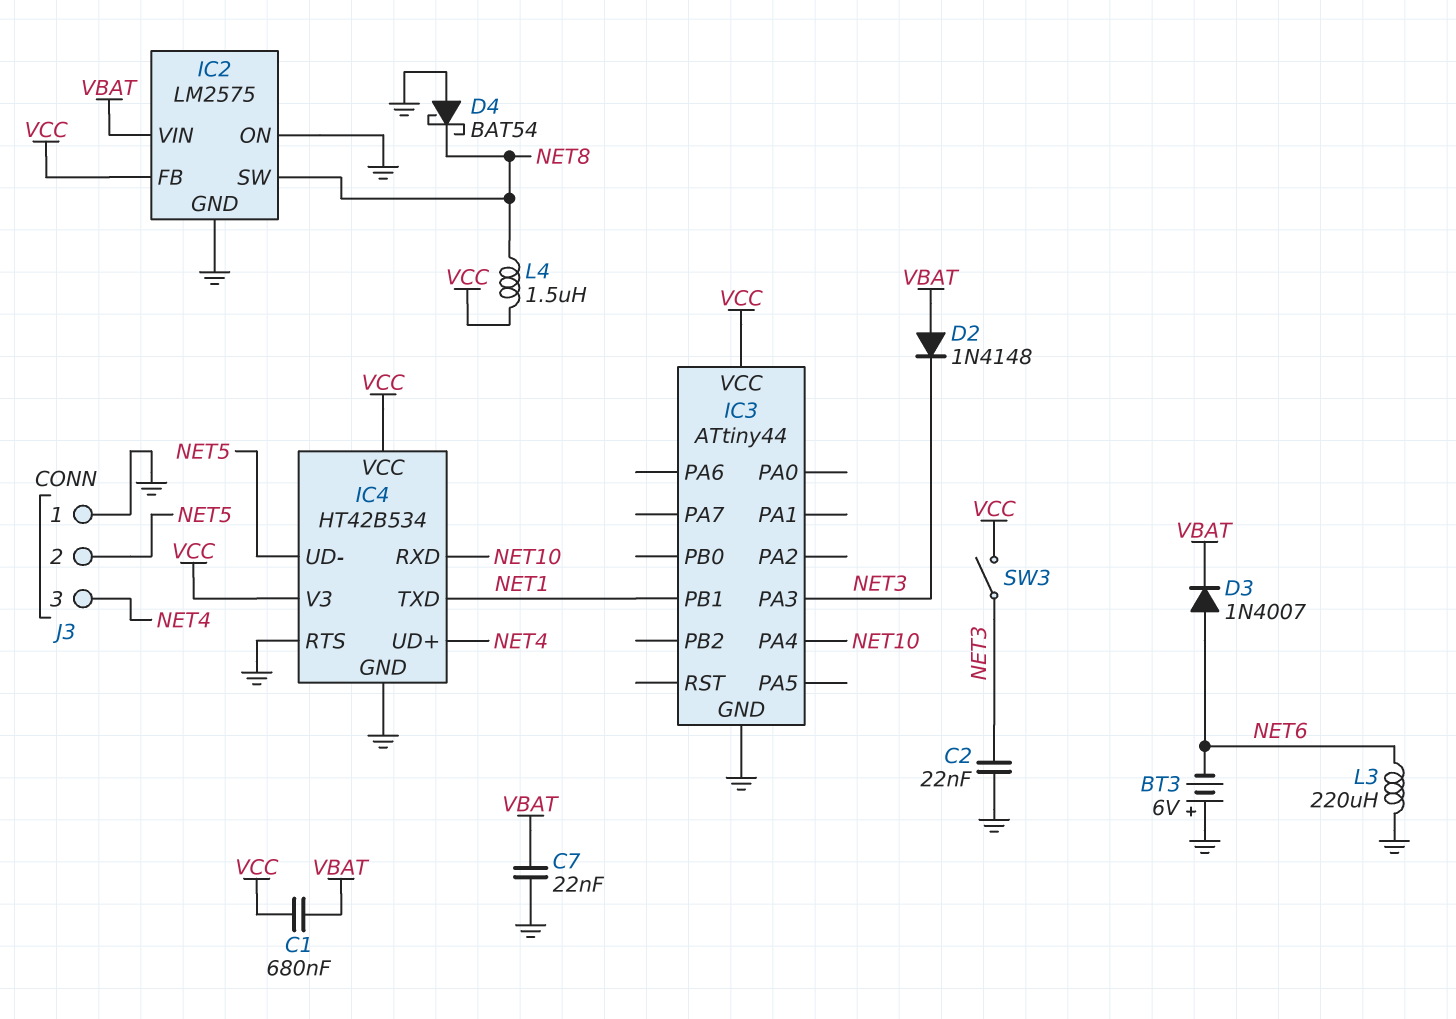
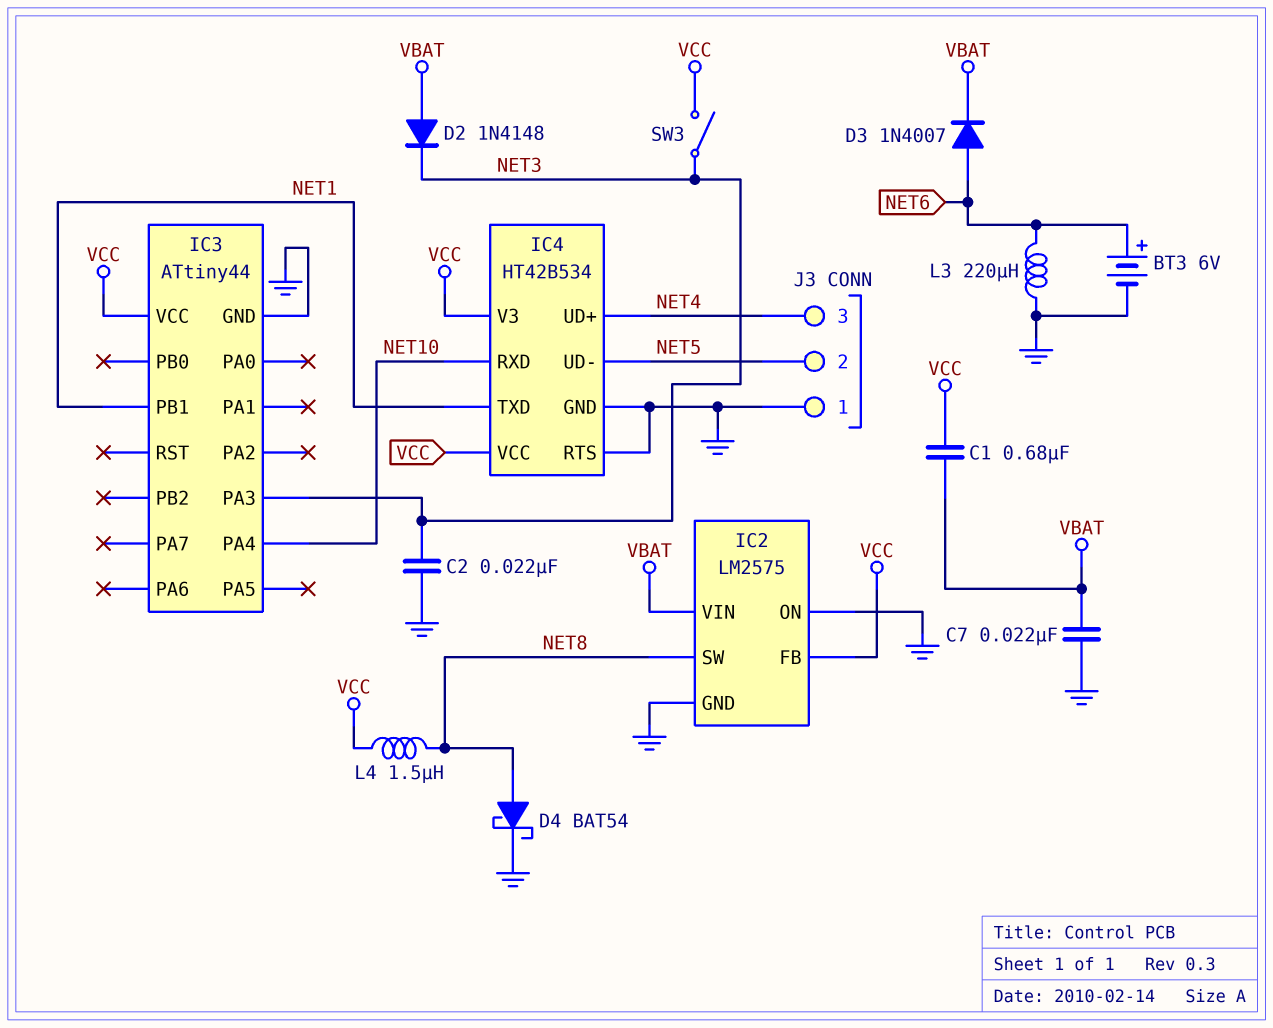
BT3: 6V (plus GND, minus NET6) -> 6V (plus NET6, minus GND)
D4: schottky BAT54 (A GND, K NET8) -> schottky BAT54 (A NET8, K GND)

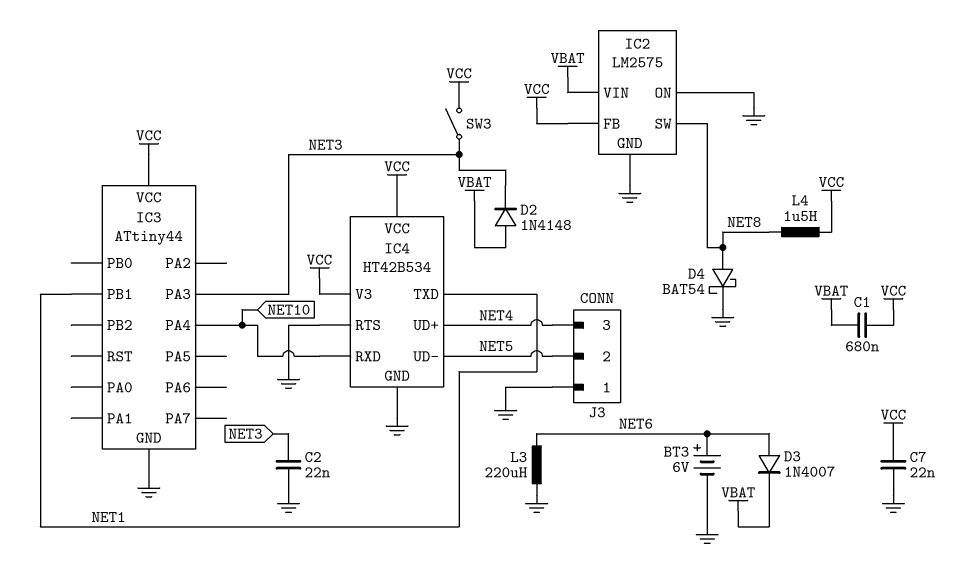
C7: 22nF (GND, VBAT) -> 22nF (GND, VCC)

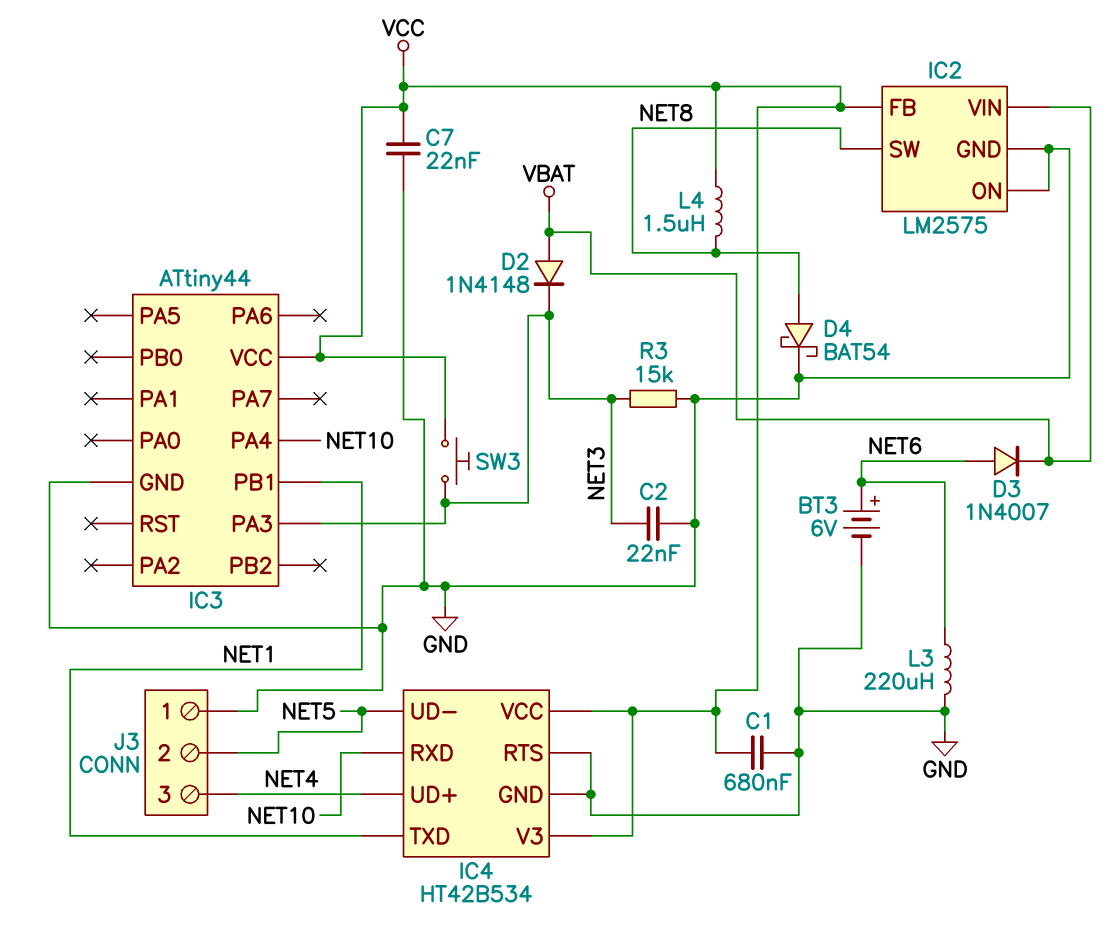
C1: 680nF (VBAT, VCC) -> 680nF (GND, VCC)
R3: none -> 15k (GND, NET3)
SW3: switch (NET3, VCC) -> button (NET3, VCC)

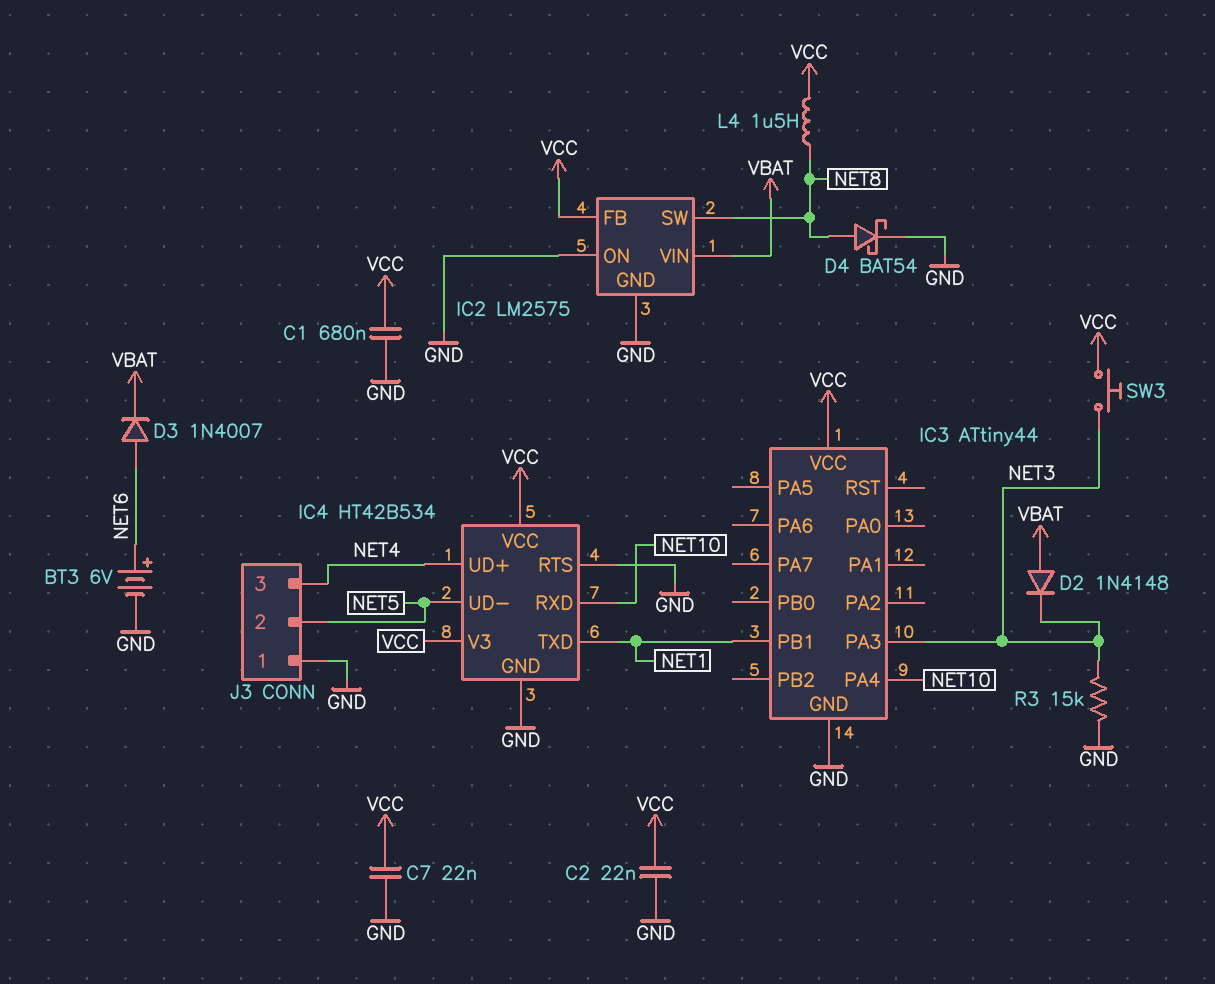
C2: 22nF (GND, NET3) -> 22nF (GND, VCC)
L3: 220uH (GND, NET6) -> none

